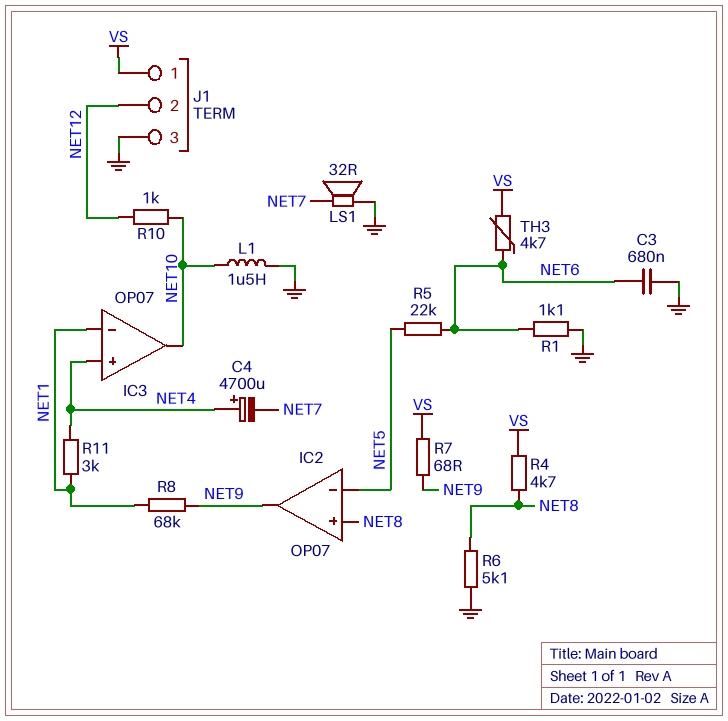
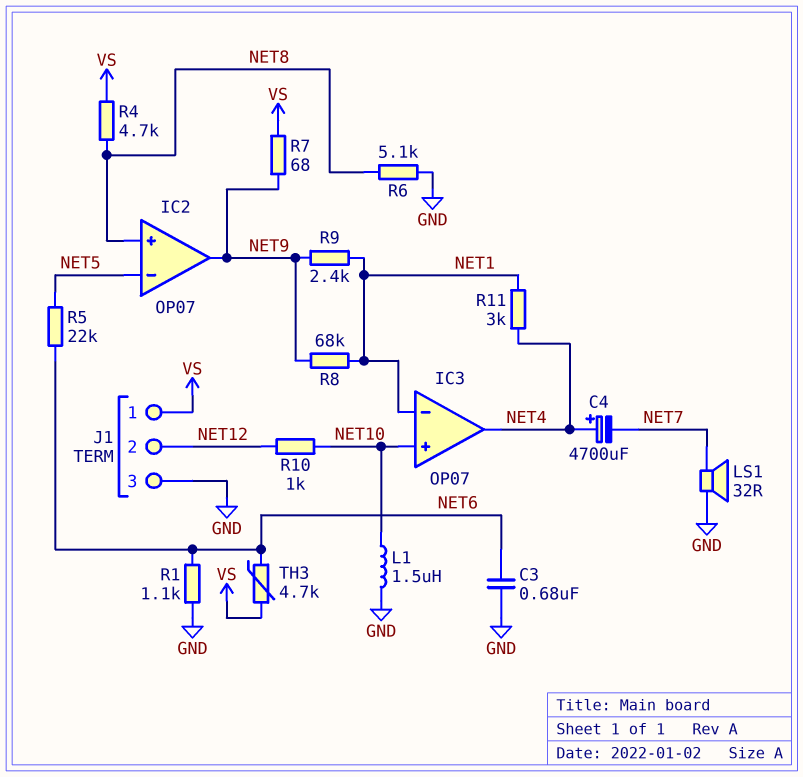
IC3 pin in+: NET4 -> NET10
IC3 pin out: NET10 -> NET4
R9: none -> 2.4k (NET1, NET9)

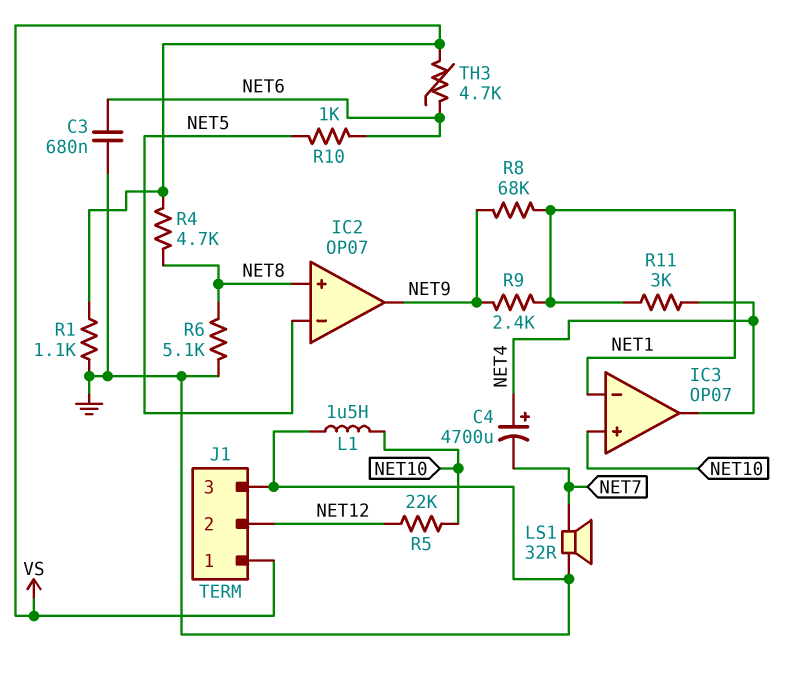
R1: 1.1k (GND, NET6) -> 1.1k (GND, VS)
R5: 22k (NET5, NET6) -> 22k (NET10, NET12)
R7: 68 (NET9, VS) -> none
R10: 1k (NET10, NET12) -> 1k (NET5, NET6)

